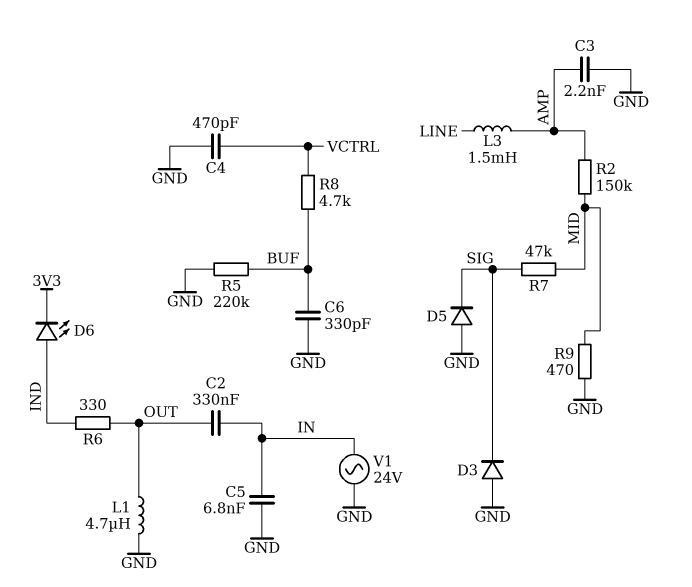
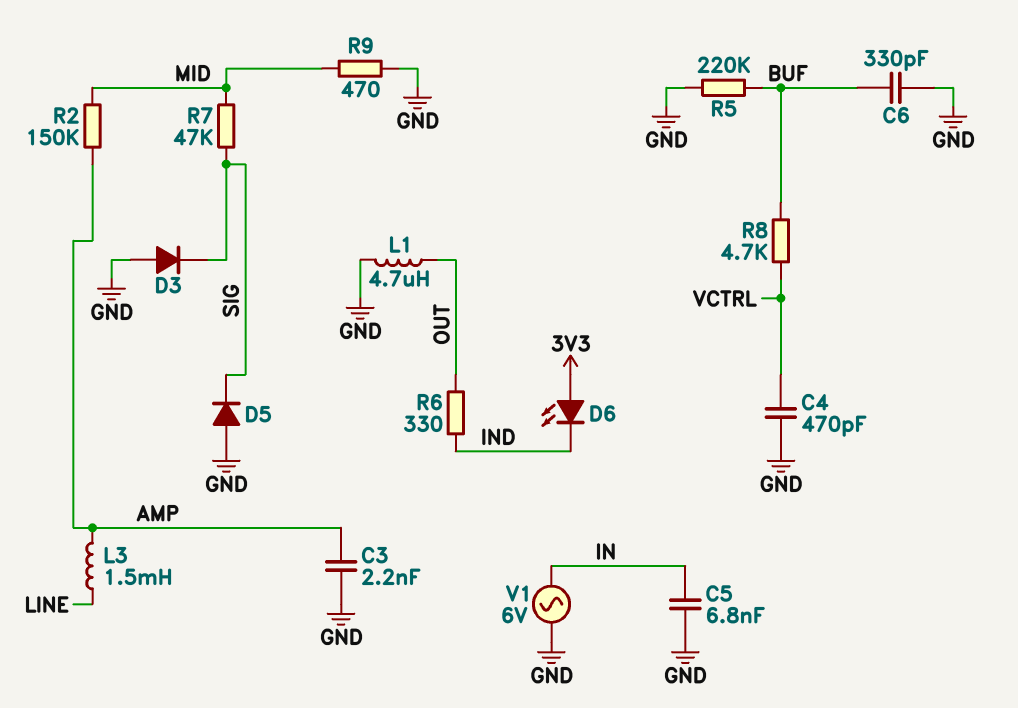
C2: 330nF (IN, OUT) -> none
D6: LED (A IND, K 3V3) -> LED (A 3V3, K IND)
V1: AC 24V (GND, IN) -> AC 6V (GND, IN)

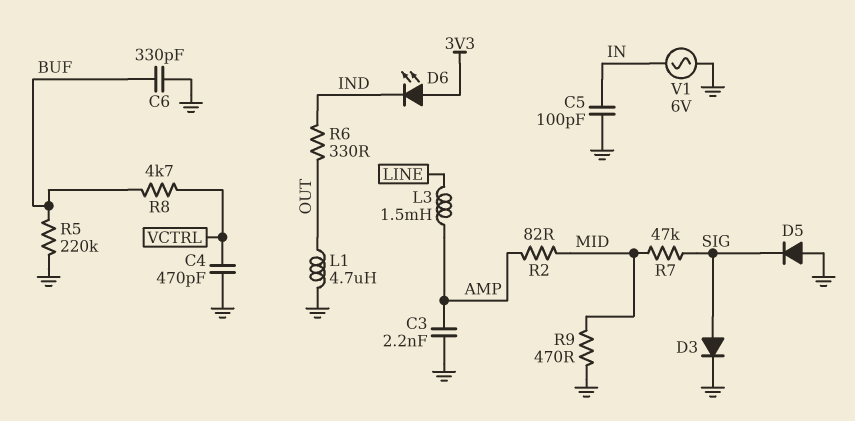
C5: 6.8nF (GND, IN) -> 100pF (GND, IN)
D3: diode (A GND, K SIG) -> diode (A SIG, K GND)
R2: 150k (AMP, MID) -> 82 (AMP, MID)

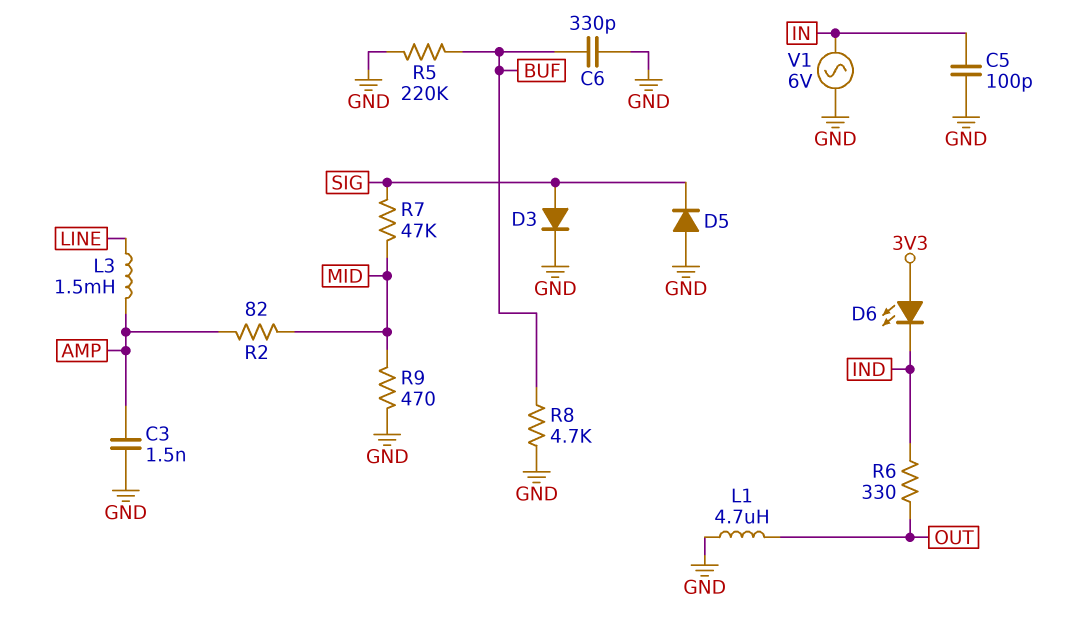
C3: 2.2nF (AMP, GND) -> 1.5nF (AMP, GND)
C4: 470pF (GND, VCTRL) -> none
R8: 4.7k (BUF, VCTRL) -> 4.7k (BUF, GND)

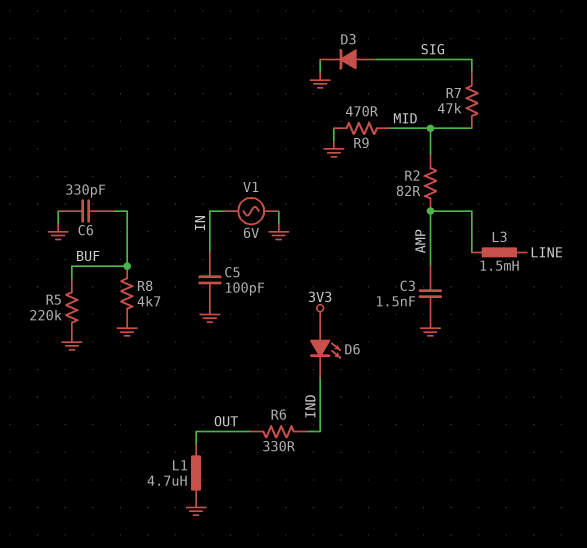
D5: diode (A GND, K SIG) -> none

